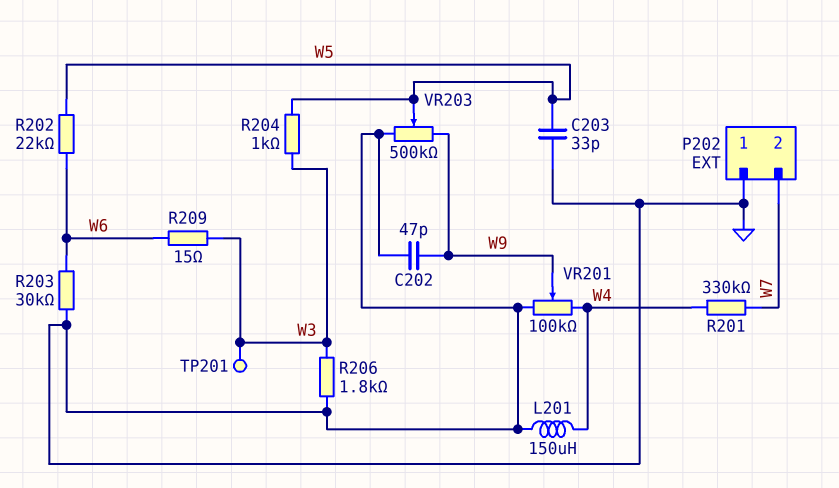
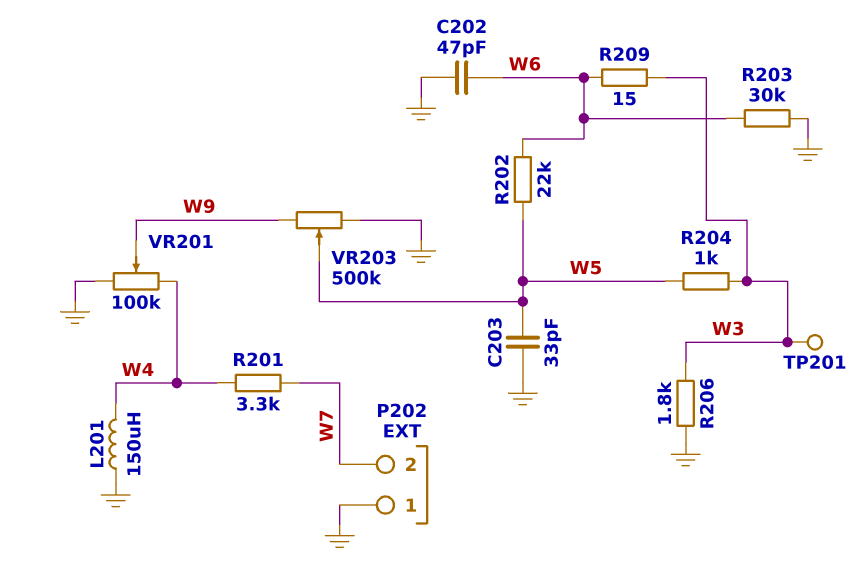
C202: 47pF (GND, W9) -> 47pF (GND, W6)
R201: 330k (W4, W7) -> 3.3k (W4, W7)

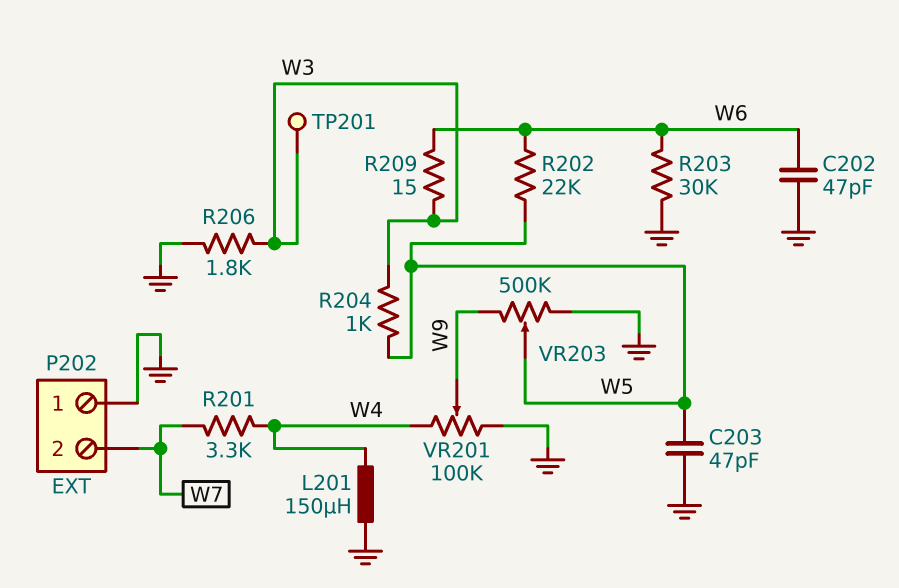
C203: 33pF (GND, W5) -> 47pF (GND, W5)

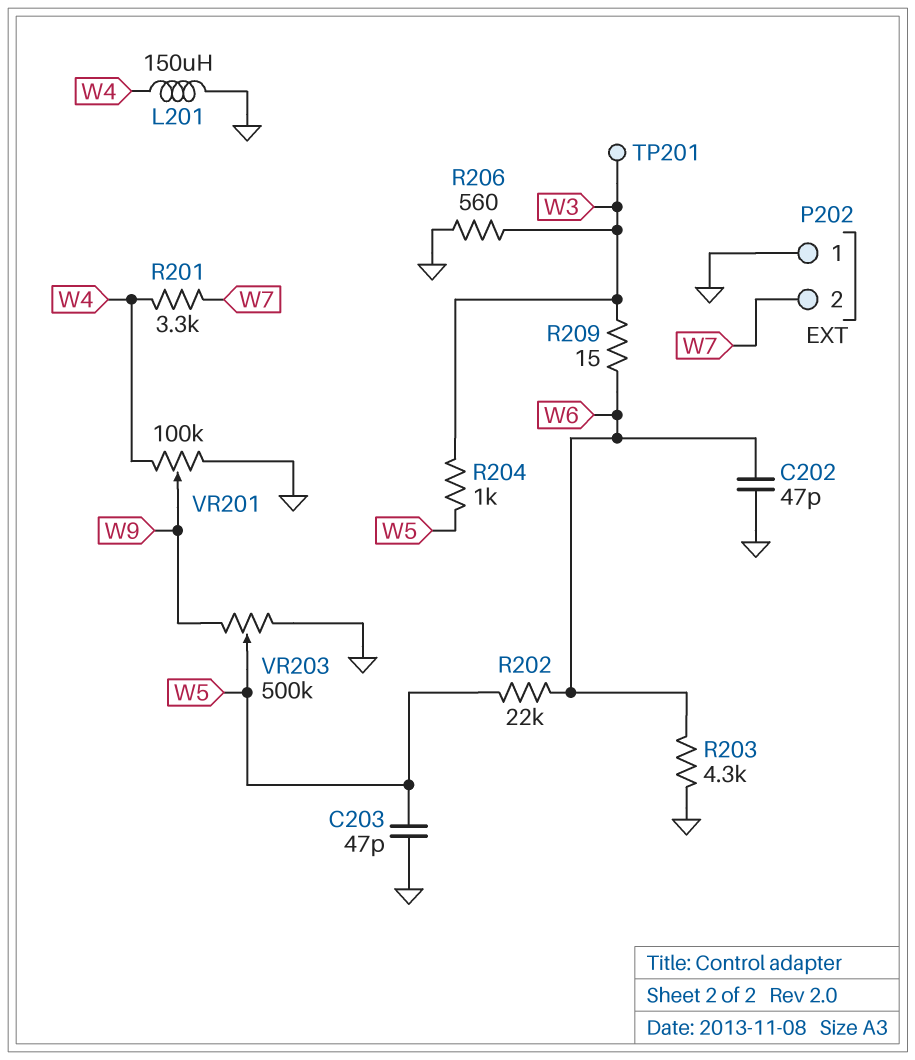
R203: 30k (GND, W6) -> 4.3k (GND, W6)
R206: 1.8k (GND, W3) -> 560 (GND, W3)

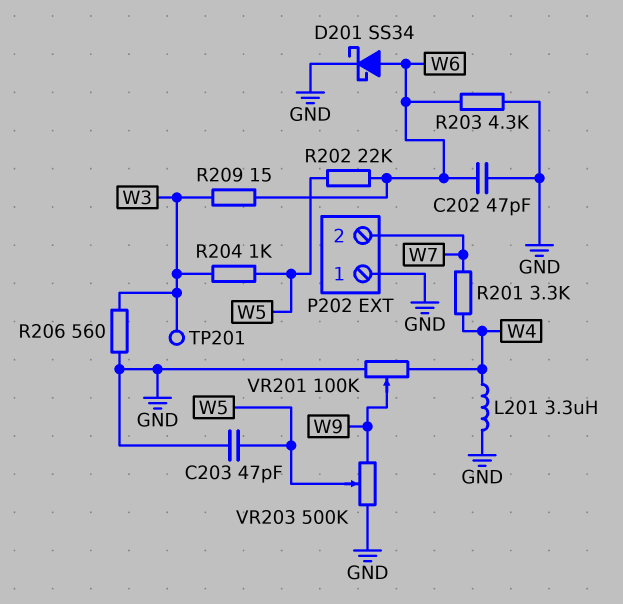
D201: none -> schottky SS34 (A W6, K GND)
L201: 150uH (GND, W4) -> 3.3uH (GND, W4)

